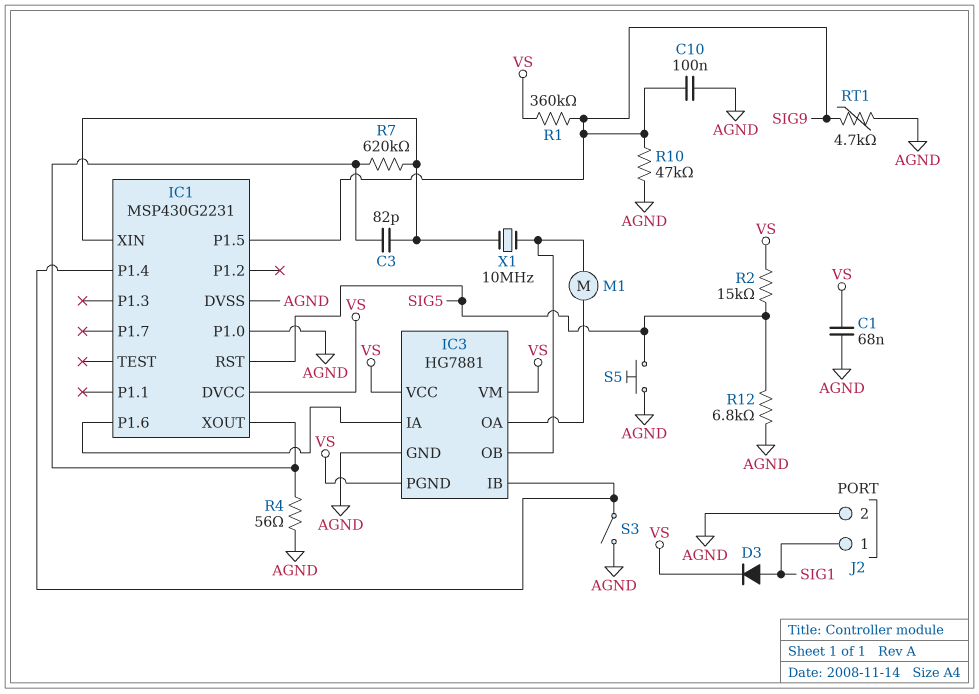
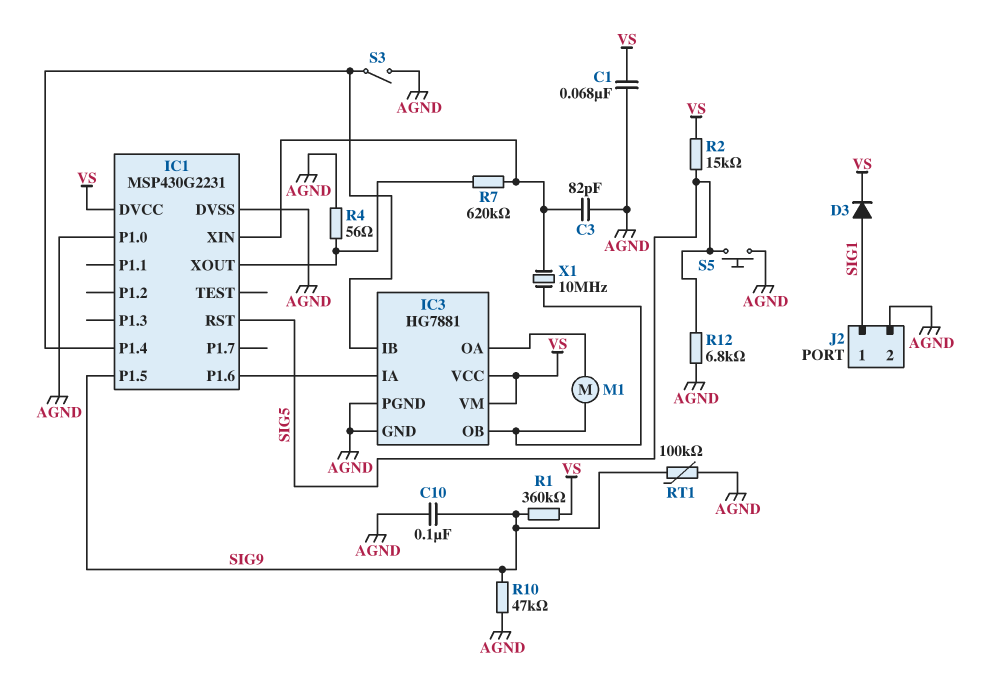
C3: 82pF (IC1/XIN, IC1/XOUT) -> 82pF (AGND, IC1/XIN)
IC3 pin PGND: VS -> AGND
RT1: 4.7k (AGND, SIG9) -> 100k (AGND, SIG9)

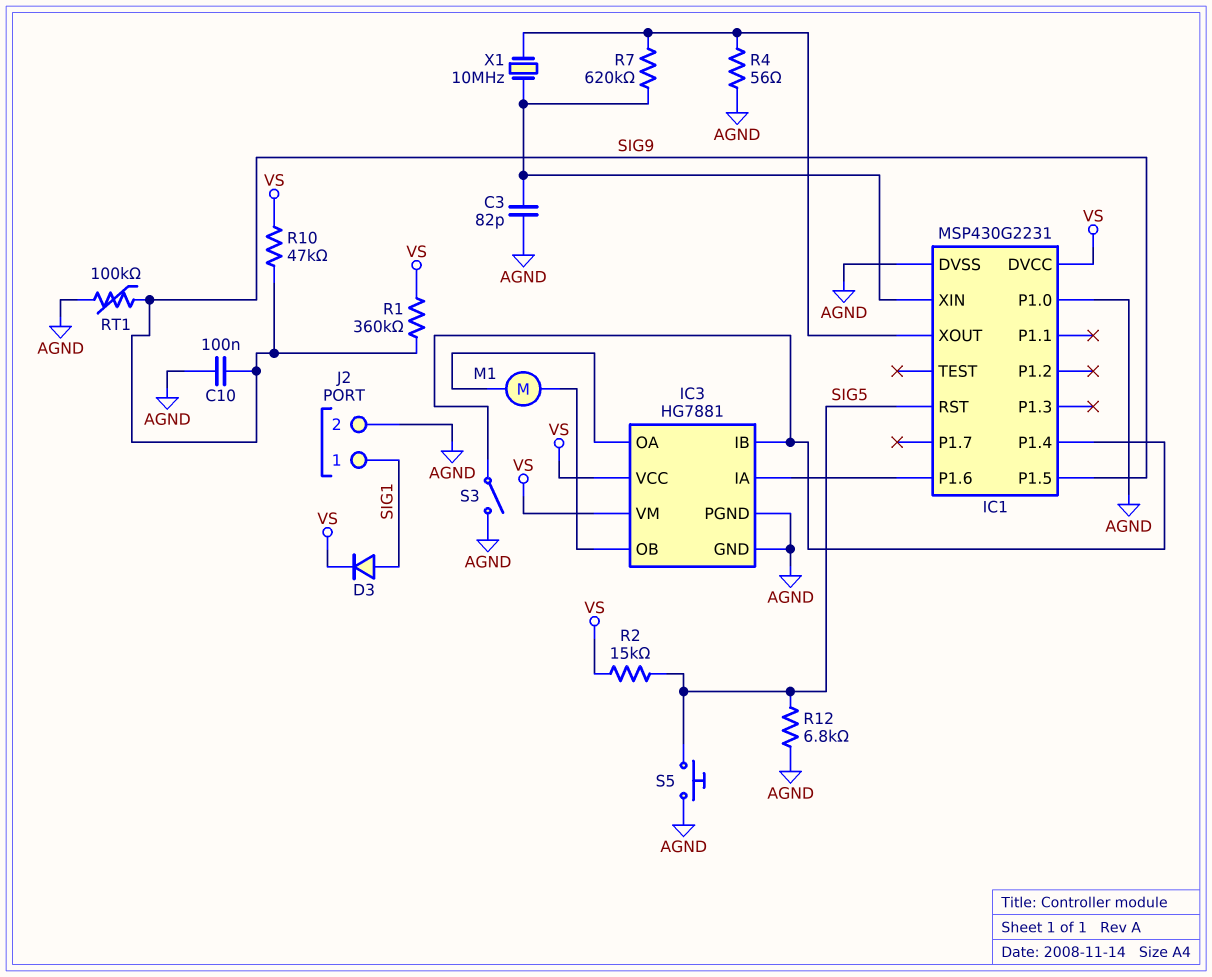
C1: 68nF (AGND, VS) -> none
R10: 47k (AGND, SIG9) -> 47k (SIG9, VS)
X1: 10MHz (IC1/XIN, IC3/OB) -> 10MHz (IC1/XIN, IC1/XOUT)

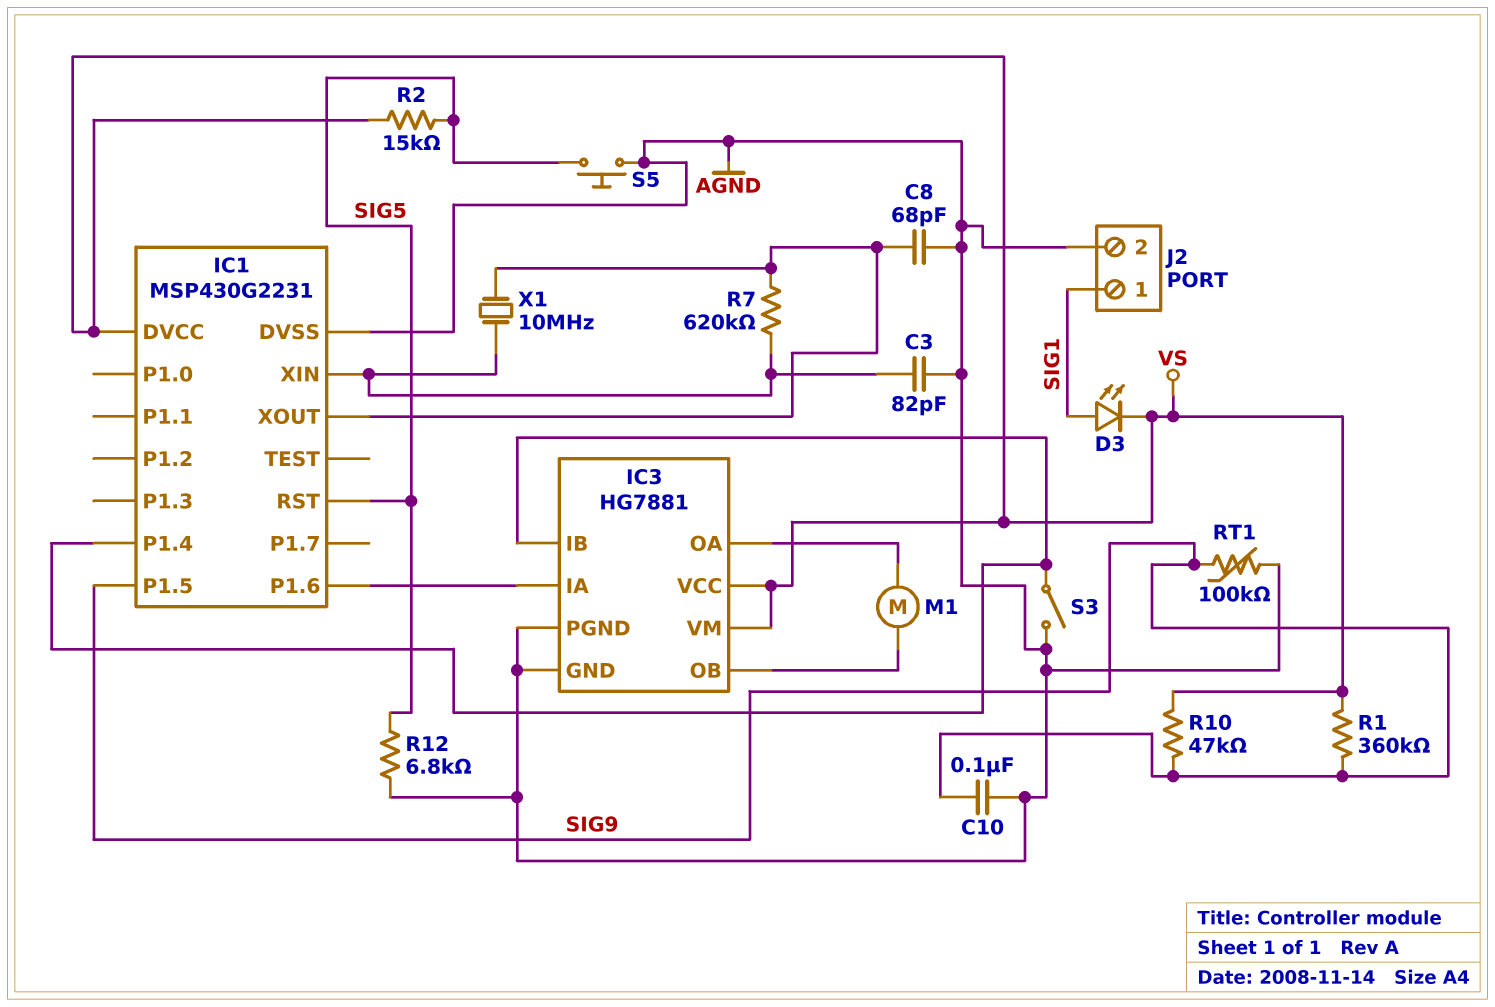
C8: none -> 68pF (AGND, IC1/XOUT)
D3: diode (A SIG1, K VS) -> LED (A SIG1, K VS)
IC1 pin P1.0: AGND -> none
R4: 56 (AGND, IC1/XOUT) -> none

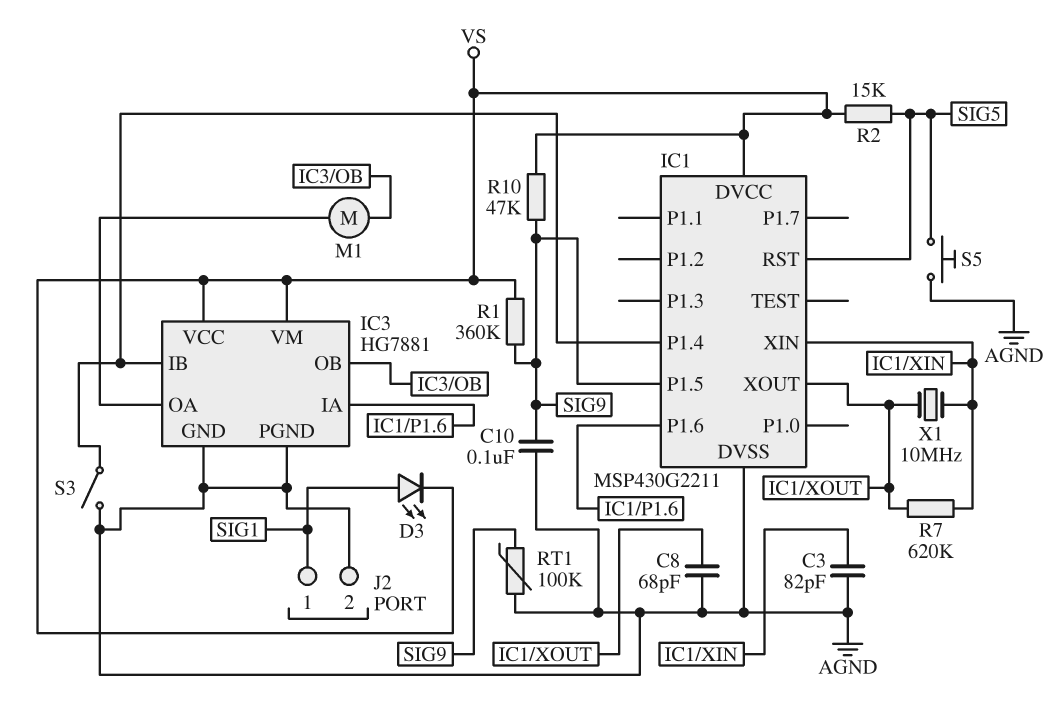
IC1: MSP430G2231 -> MSP430G2211
R12: 6.8k (AGND, SIG5) -> none

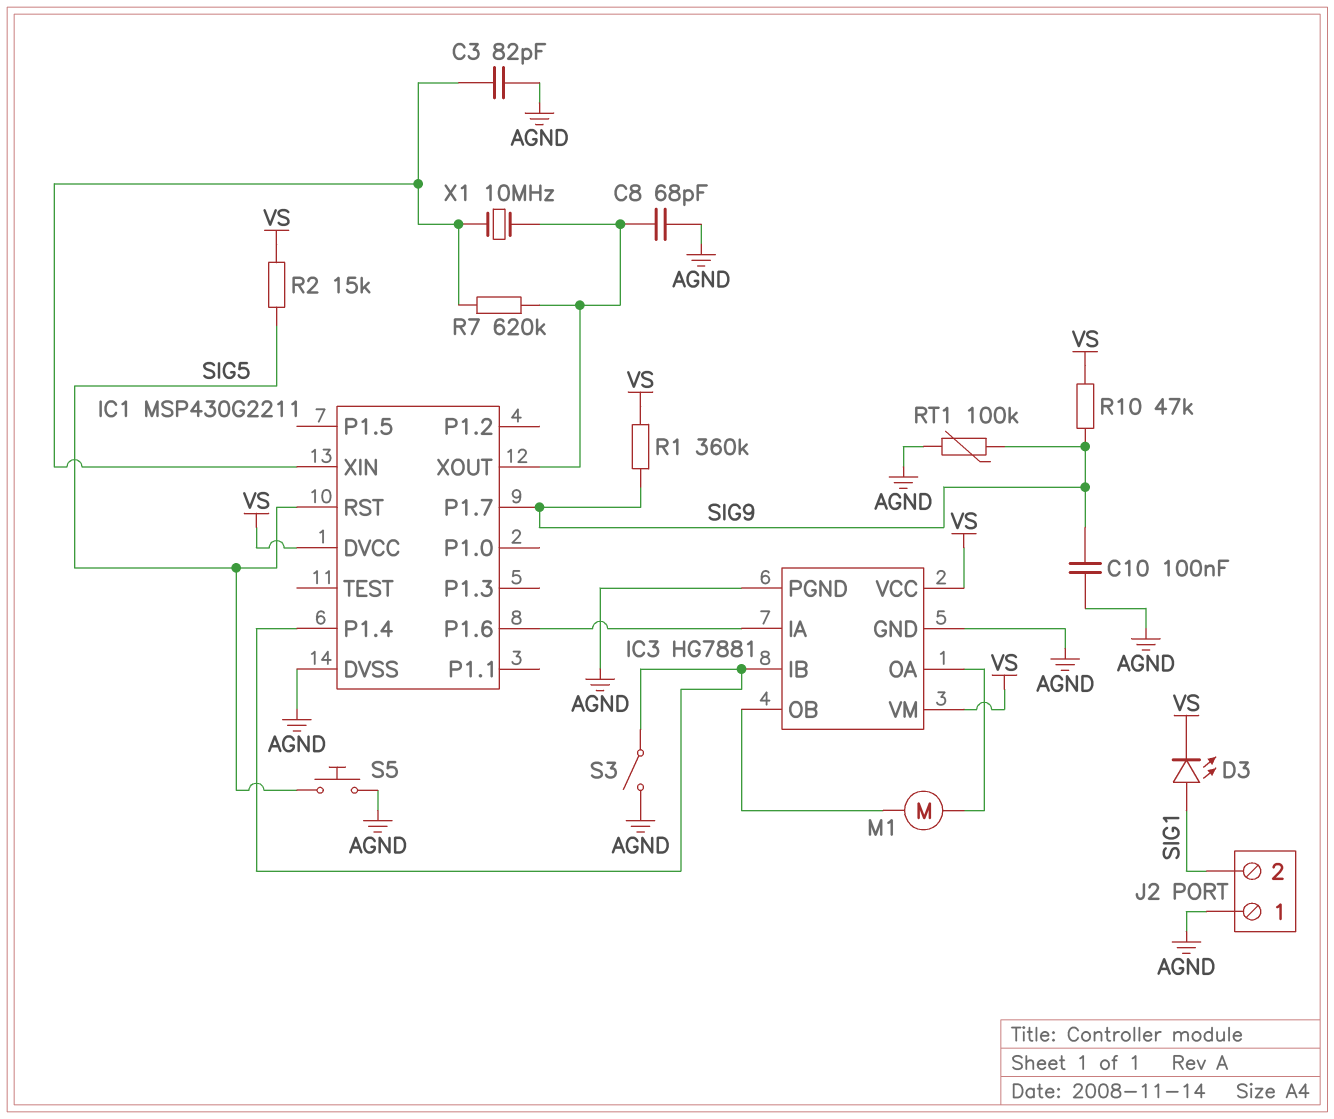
IC1 pin P1.5: SIG9 -> none
IC1 pin P1.7: none -> SIG9
J2 pin 1: SIG1 -> AGND
J2 pin 2: AGND -> SIG1

